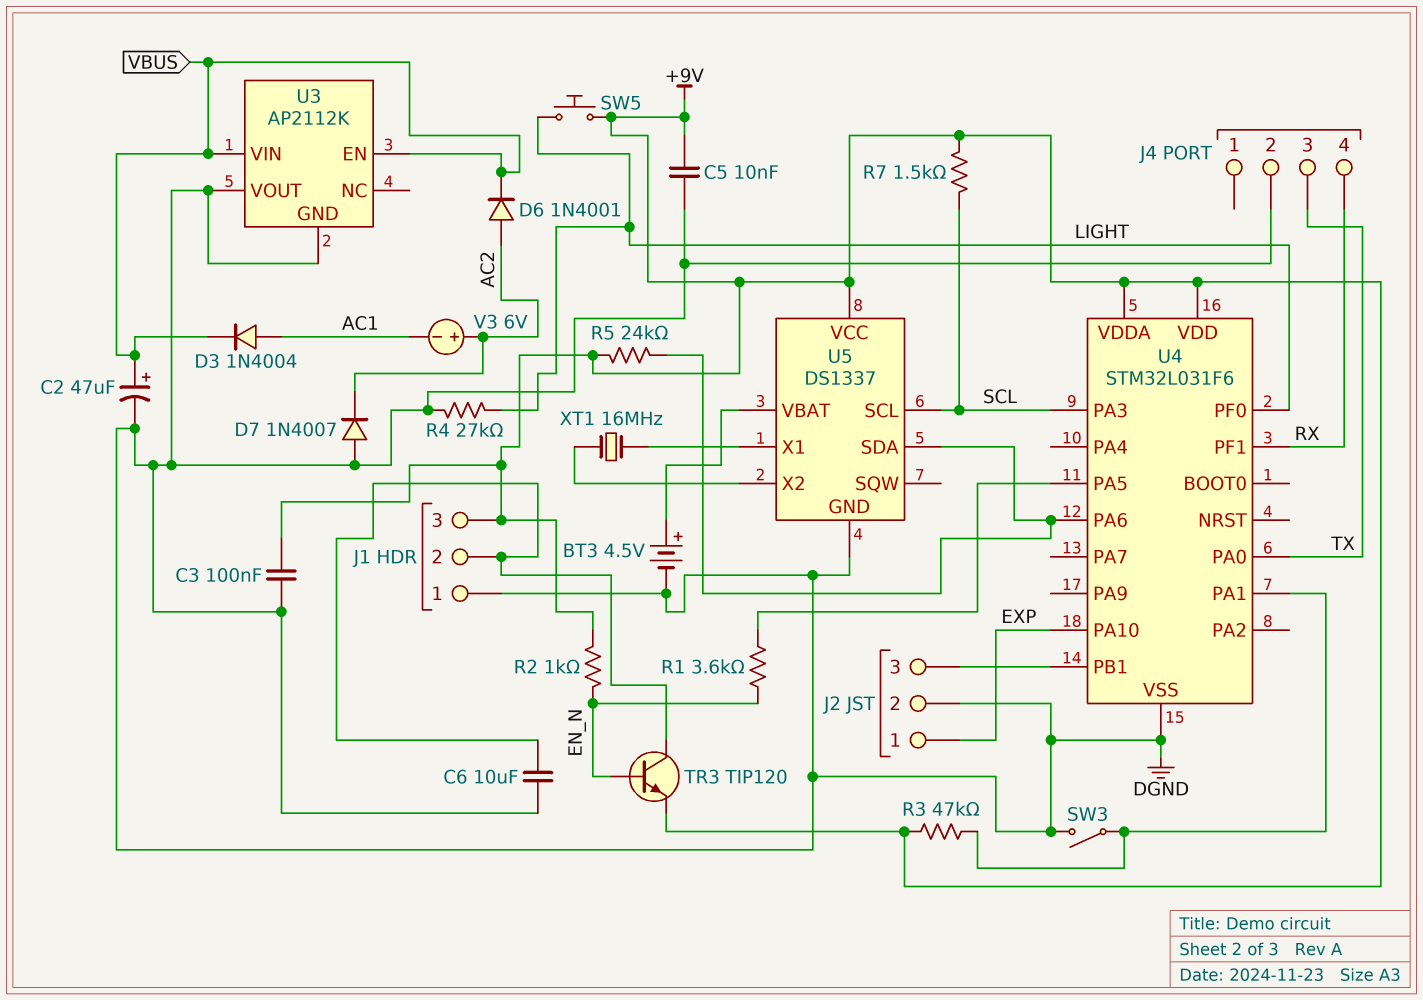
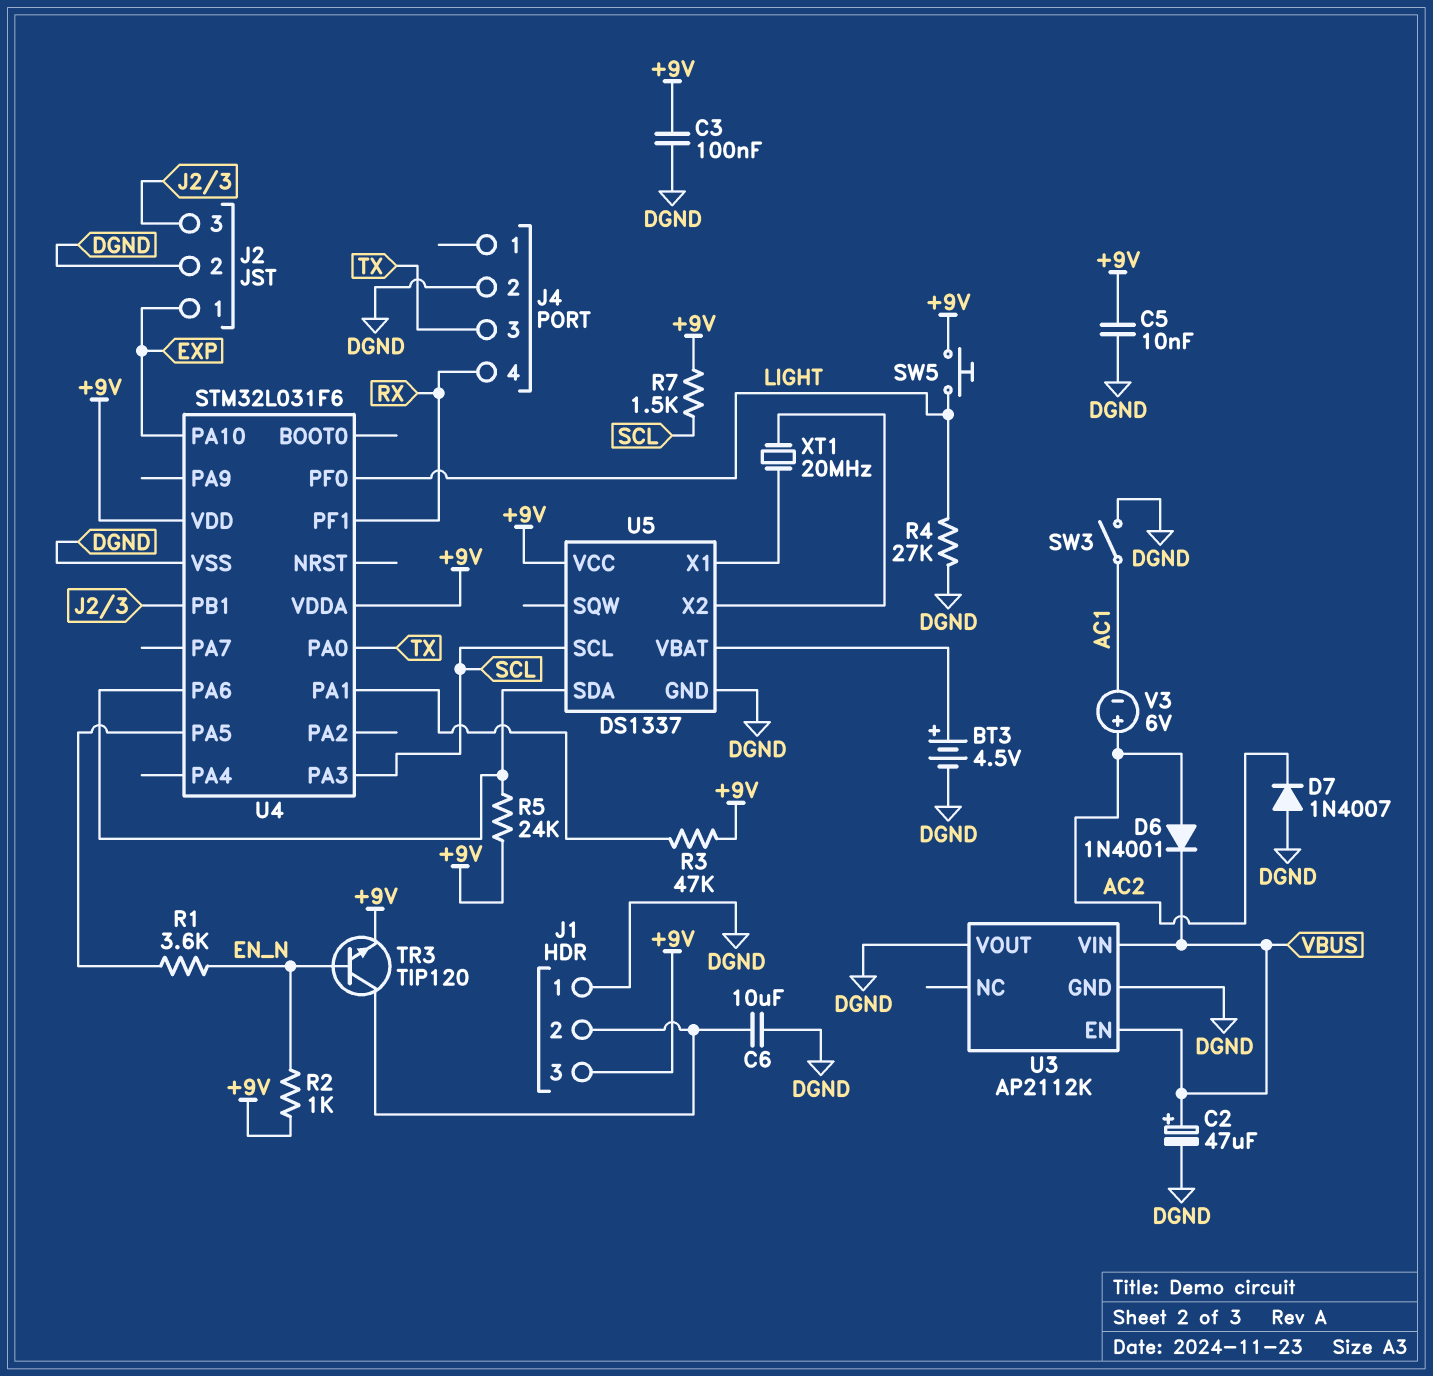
D3: diode 1N4004 (A AC1, K VBUS) -> none
SW3: switch (DGND, U4/PA1) -> switch (AC1, DGND)
XT1: 16MHz (U5/X1, U5/X2) -> 20MHz (U5/X1, U5/X2)

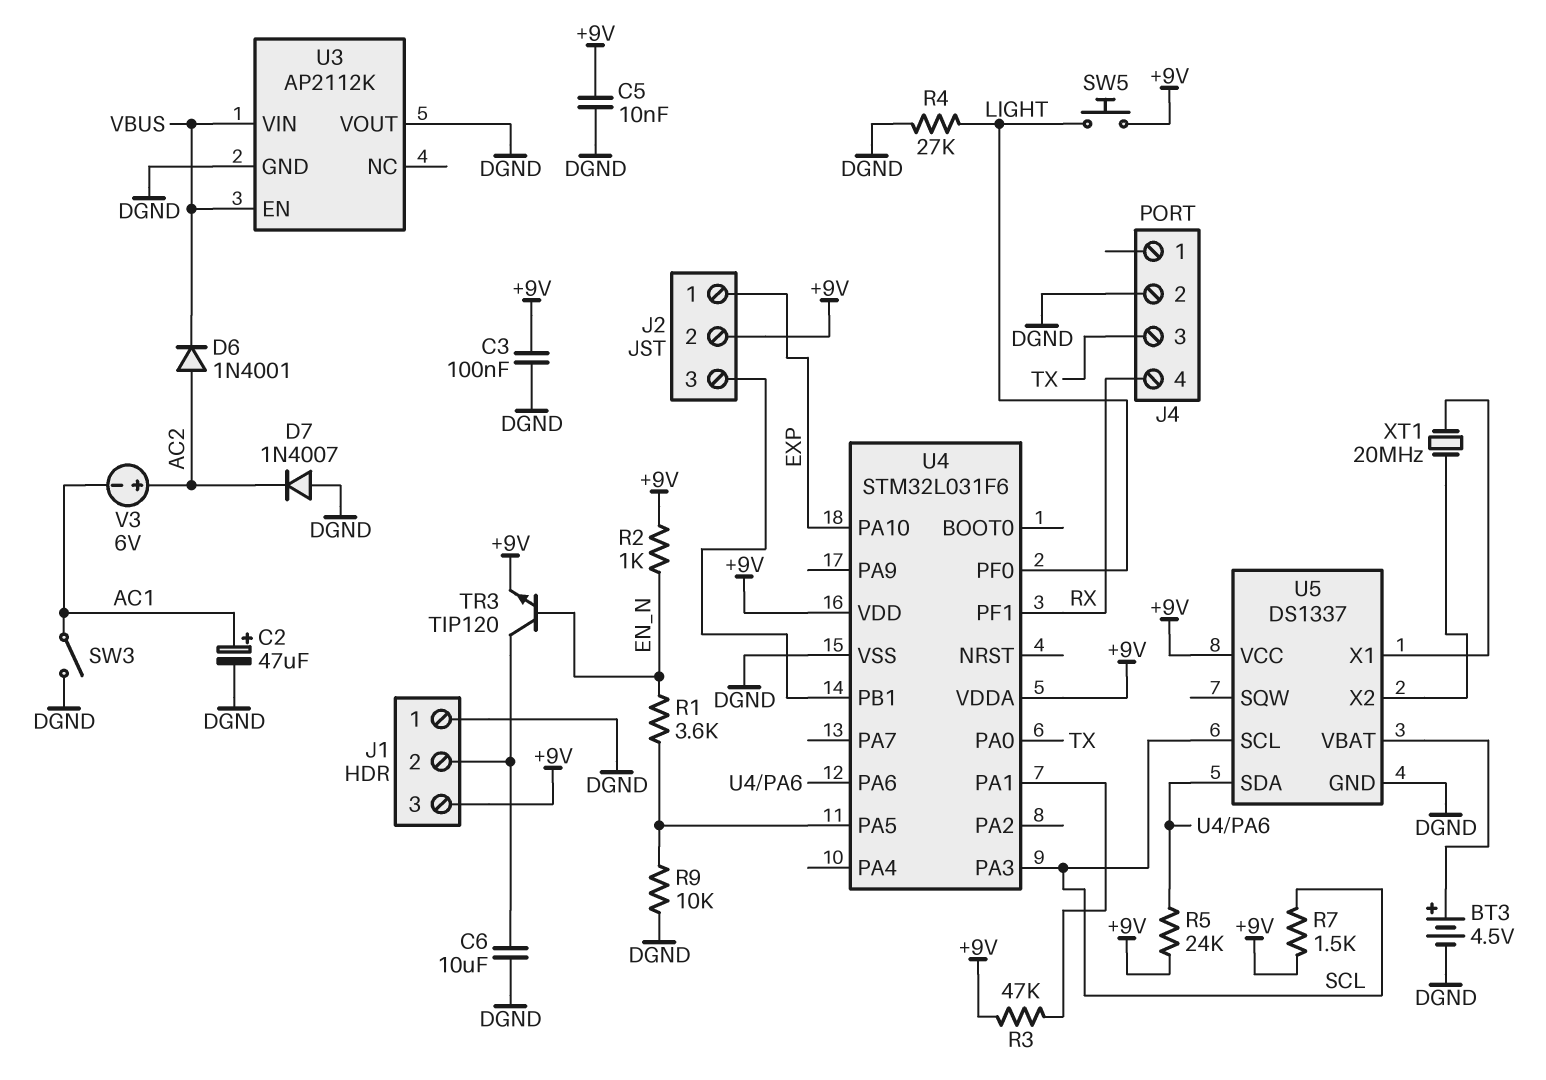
C2: 47uF (plus VBUS, minus DGND) -> 47uF (plus AC1, minus DGND)
J2 pin 2: DGND -> +9V
R9: none -> 10k (DGND, U4/PA5)

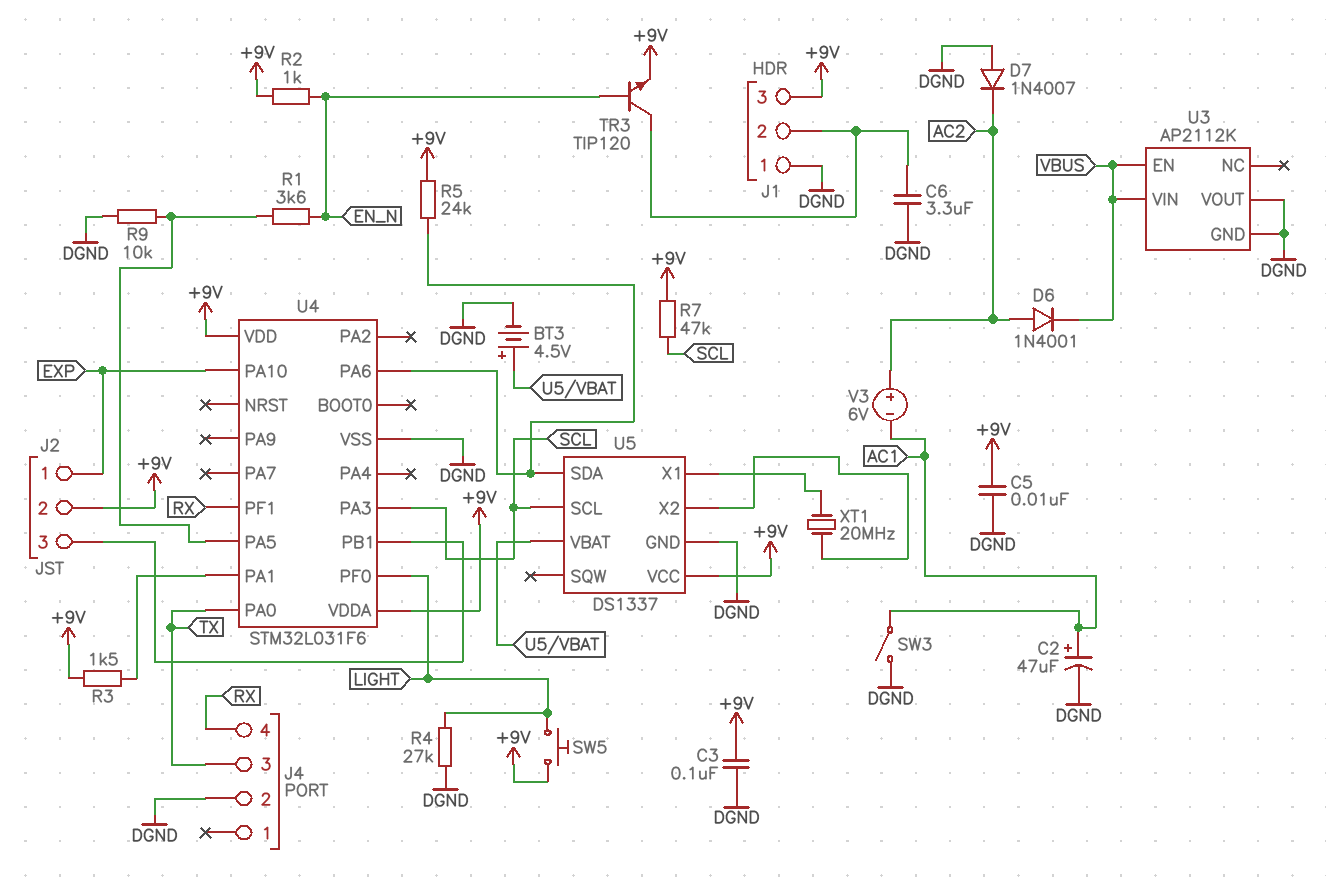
C6: 10uF (DGND, J1/2) -> 3.3uF (DGND, J1/2)
R3: 47k (+9V, U4/PA1) -> 1.5k (+9V, U4/PA1)
R7: 1.5k (+9V, SCL) -> 47k (+9V, SCL)

